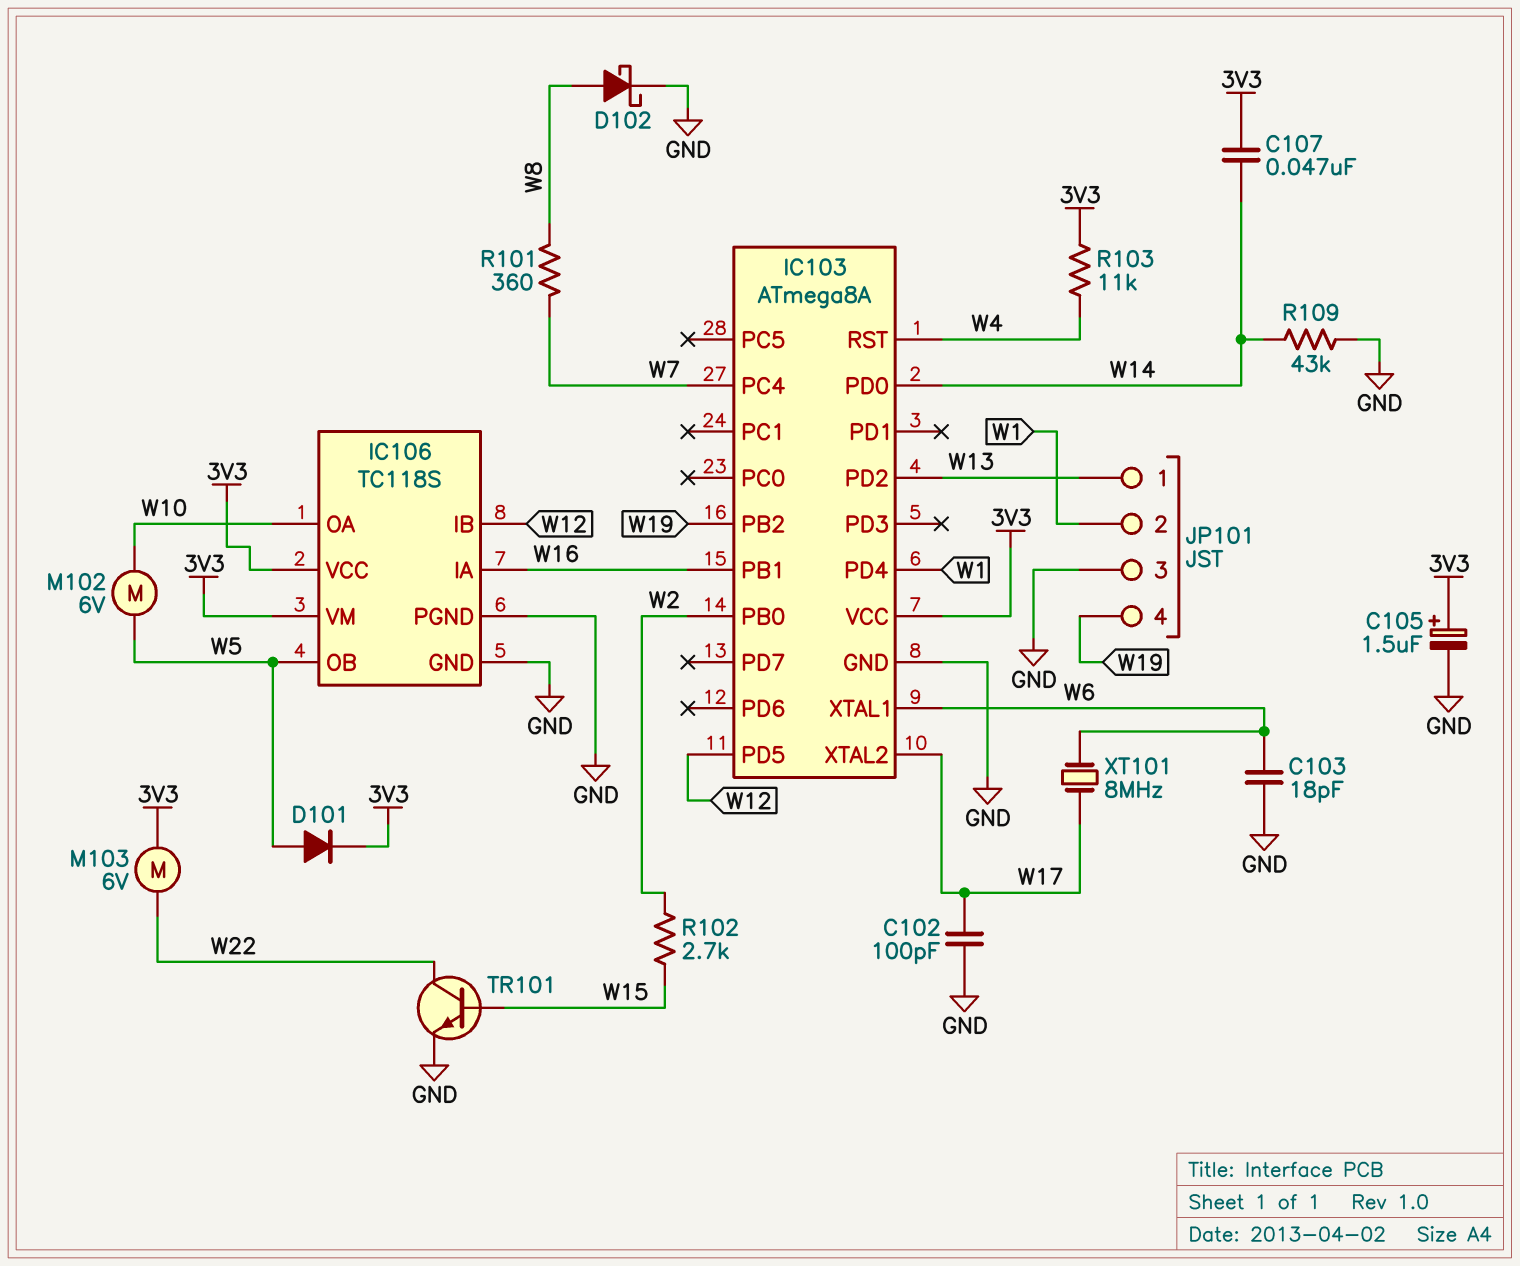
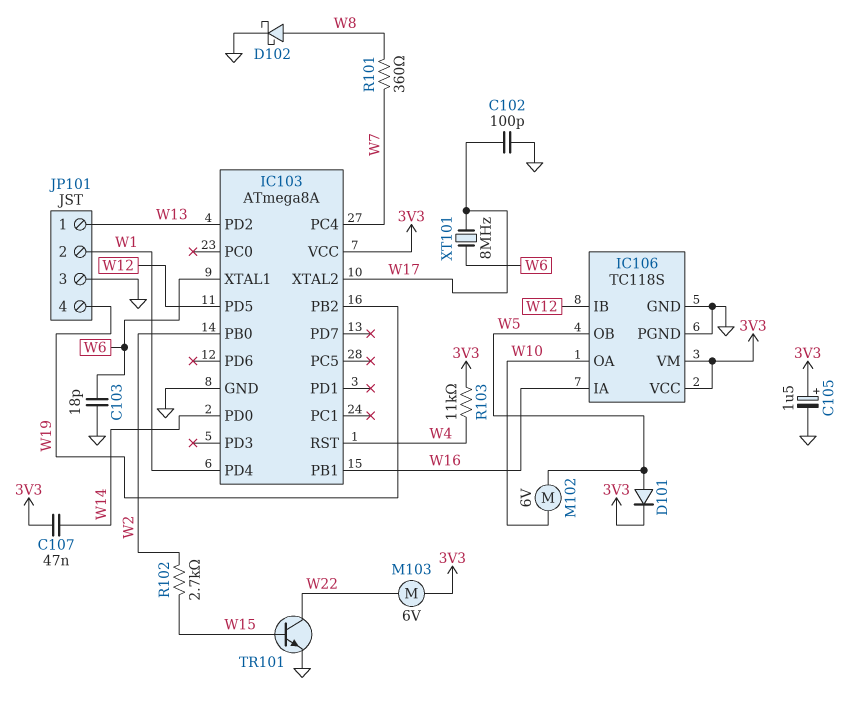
R109: 43k (GND, W14) -> none

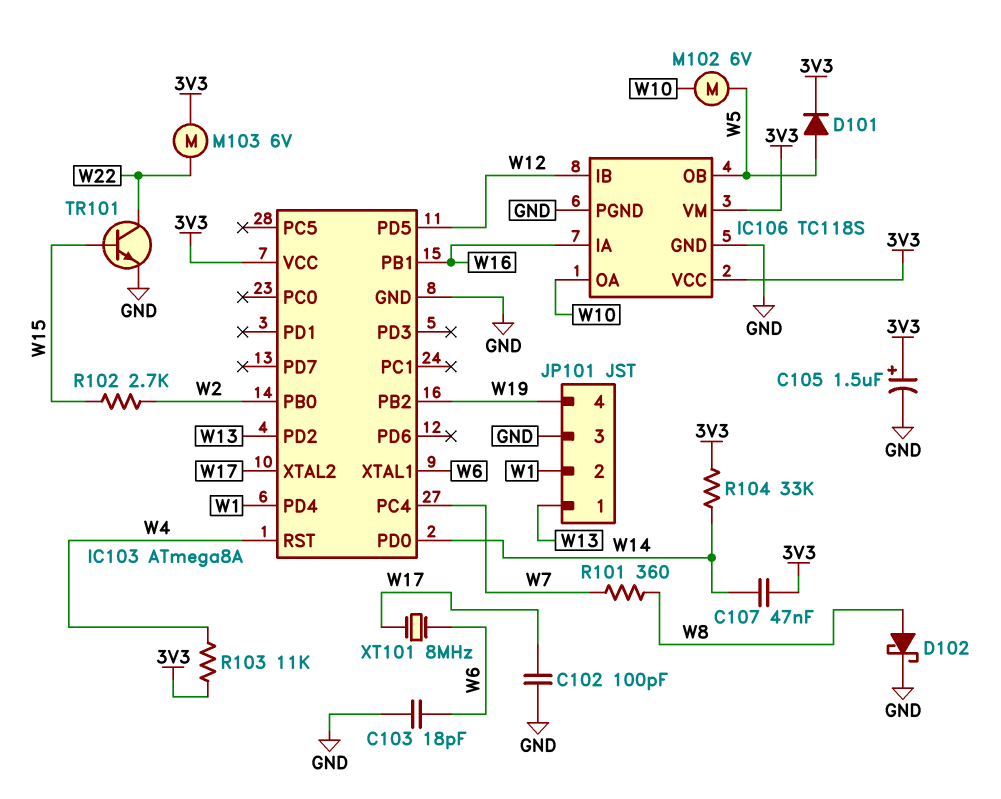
R104: none -> 33k (3V3, W14)

